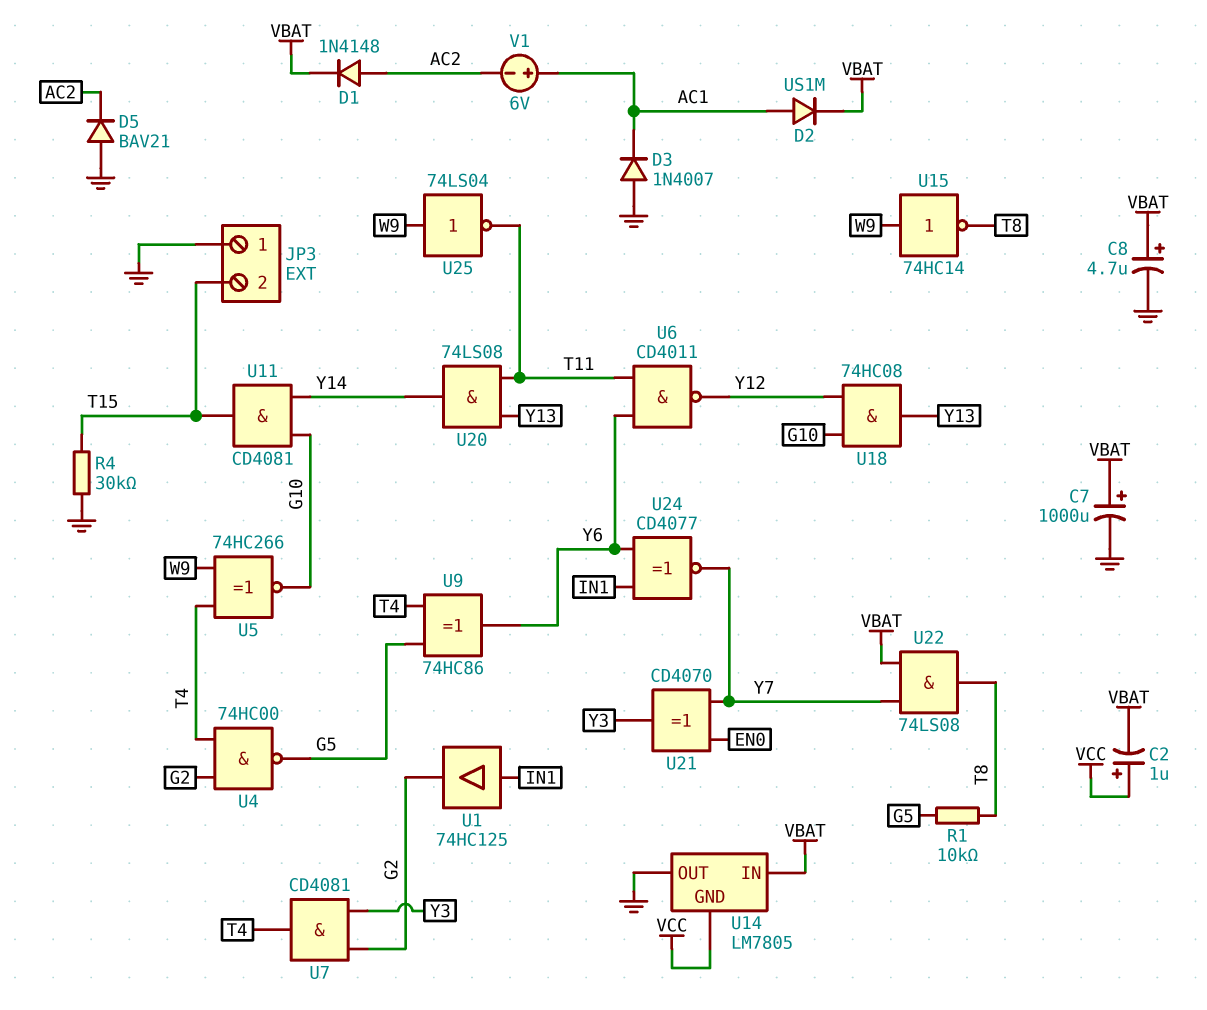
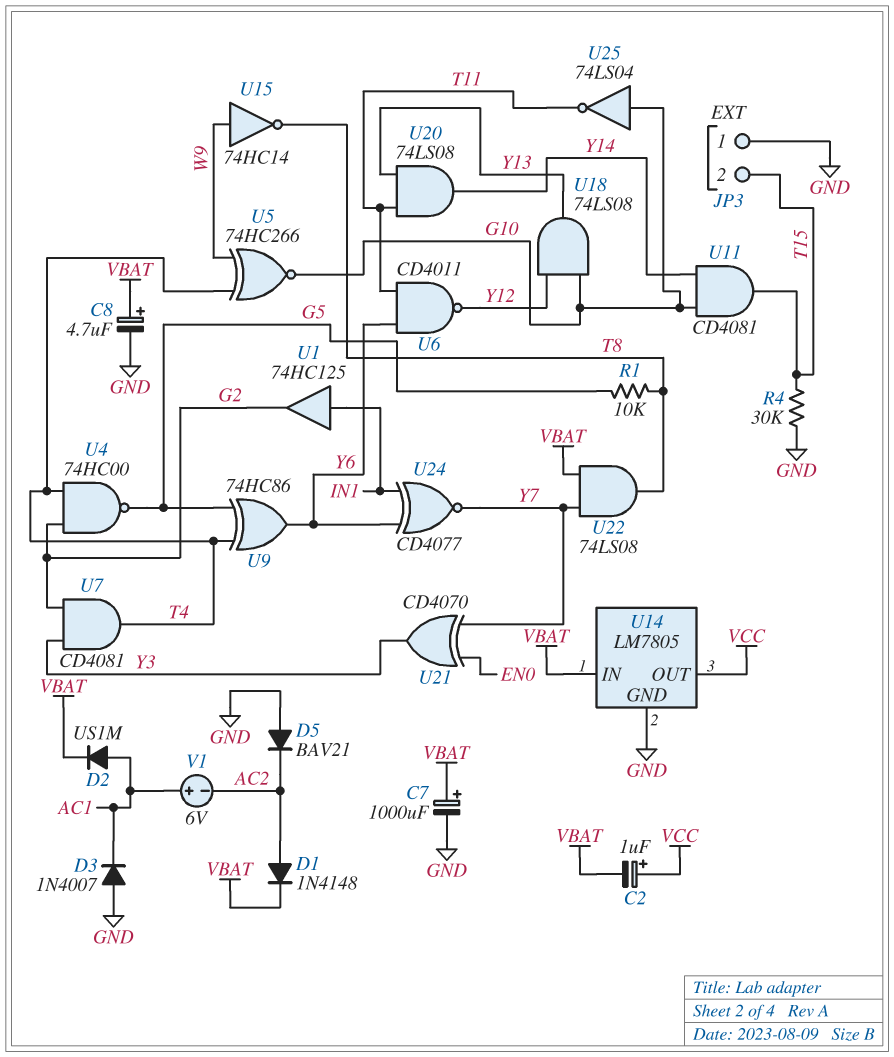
U14 pin GND: VCC -> GND
U14 pin OUT: GND -> VCC
U18: AND 74HC08 (in G10, in Y12, out Y13) -> AND 74LS08 (in G10, in Y12, out Y13)
U25: NOT 74LS04 (in W9, out T11) -> NOT 74LS04 (in G10, out T11)

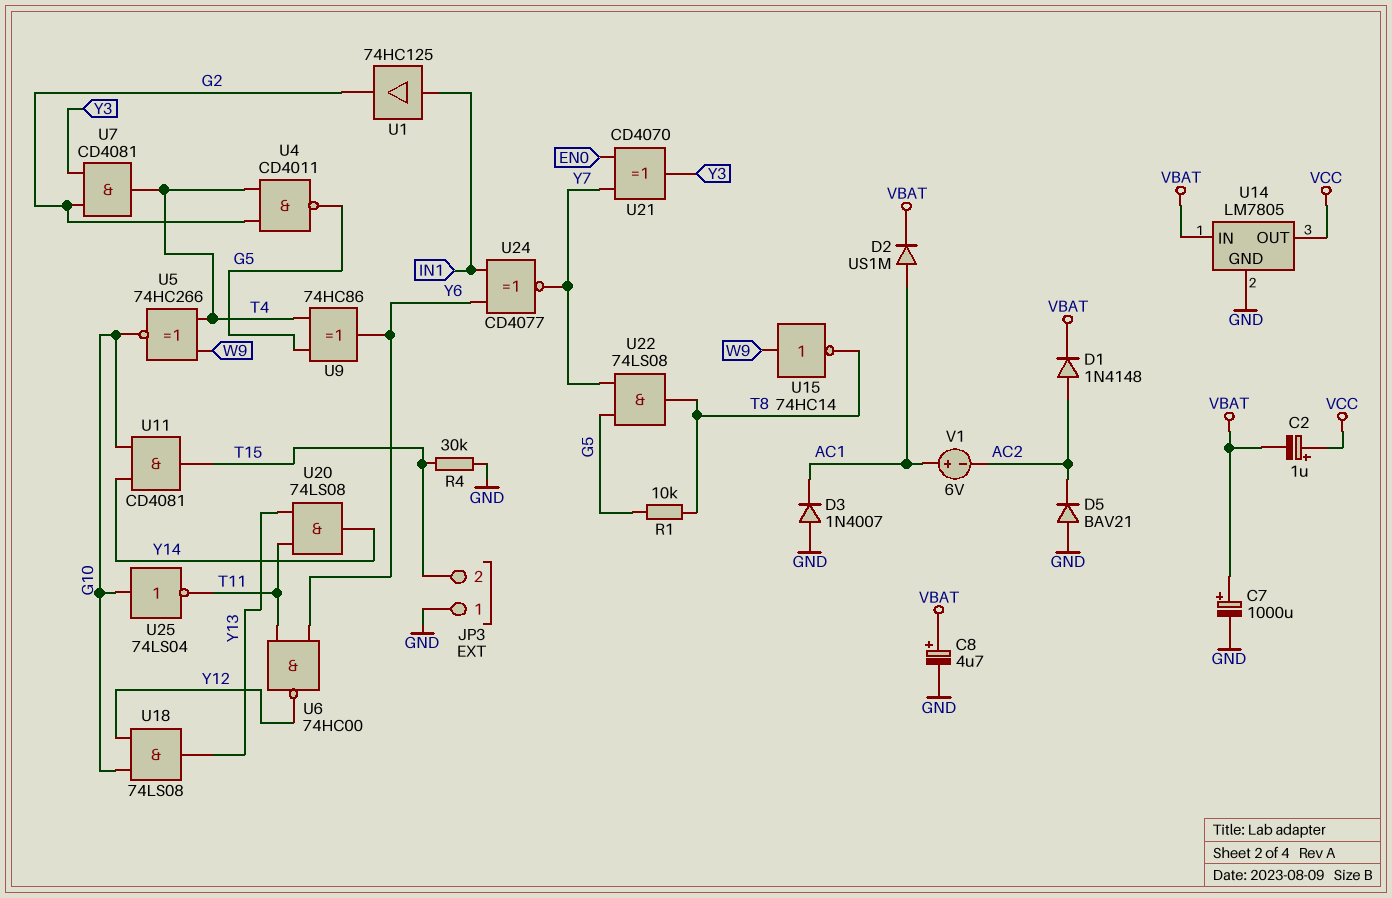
U4: NAND 74HC00 (in G2, in T4, out G5) -> NAND CD4011 (in G2, in T4, out G5)
U6: NAND CD4011 (in T11, in Y6, out Y12) -> NAND 74HC00 (in T11, in Y6, out Y12)
U22: AND 74LS08 (in VBAT, in Y7, out T8) -> AND 74LS08 (in G5, in Y7, out T8)

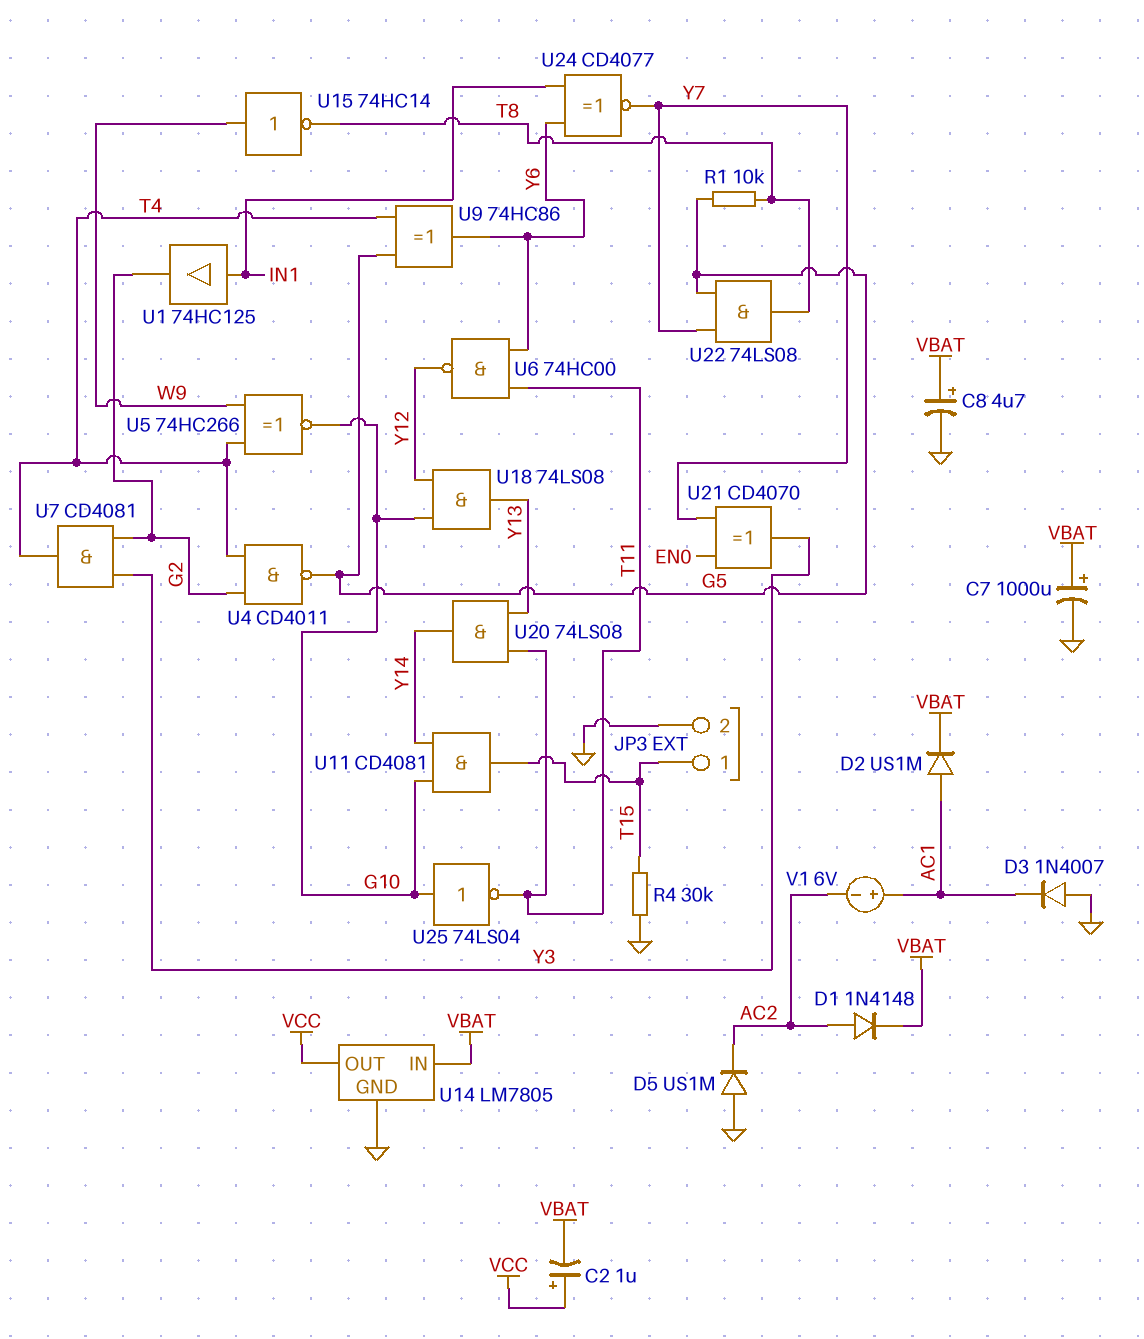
D5: diode BAV21 (A GND, K AC2) -> diode US1M (A GND, K AC2)
JP3 pin 1: GND -> T15
JP3 pin 2: T15 -> GND

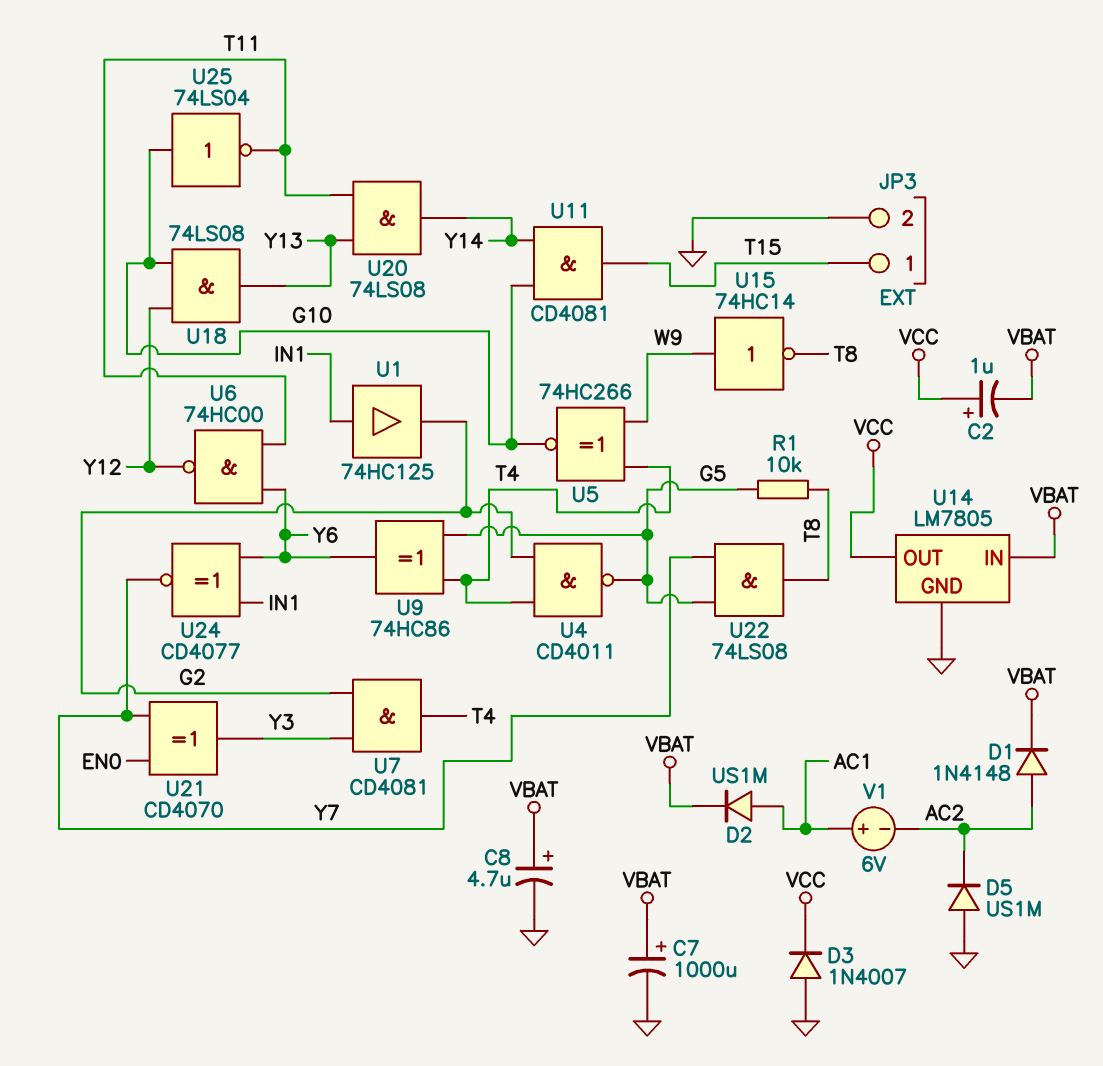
D3: diode 1N4007 (A GND, K AC1) -> diode 1N4007 (A GND, K VCC)
R4: 30k (GND, T15) -> none

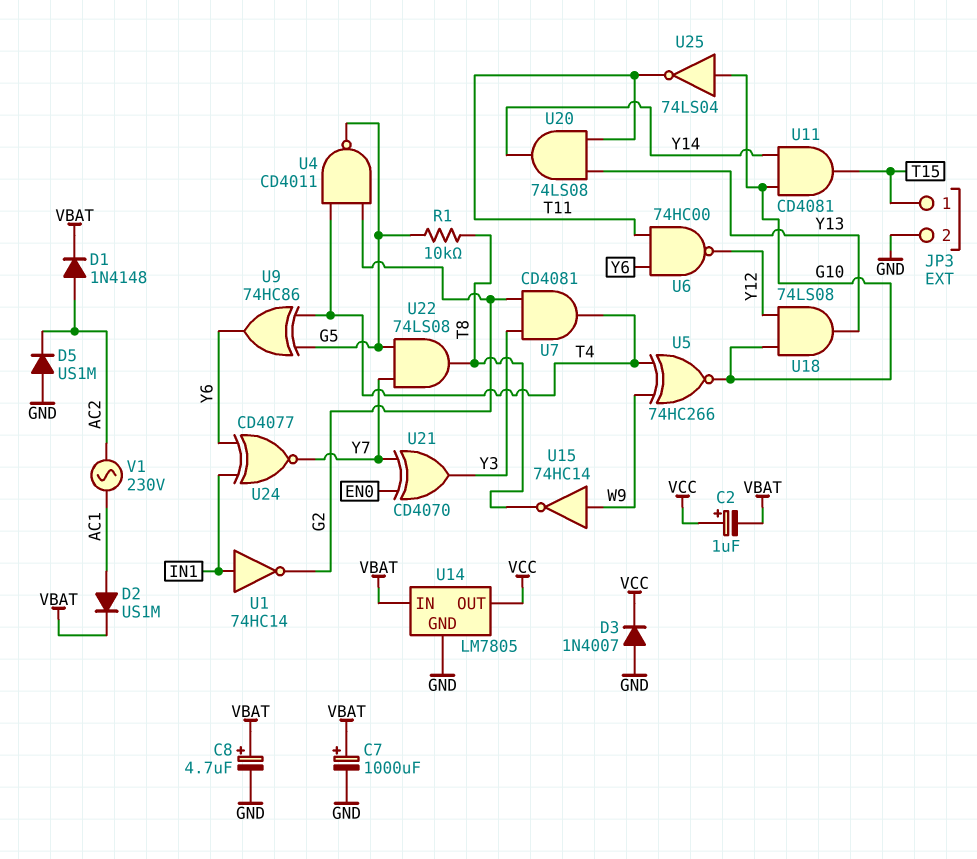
U1: buffer 74HC125 (in IN1, out G2) -> NOT 74HC14 (in IN1, out G2)
V1: 6V (plus AC1, minus AC2) -> AC 230V (AC1, AC2)

